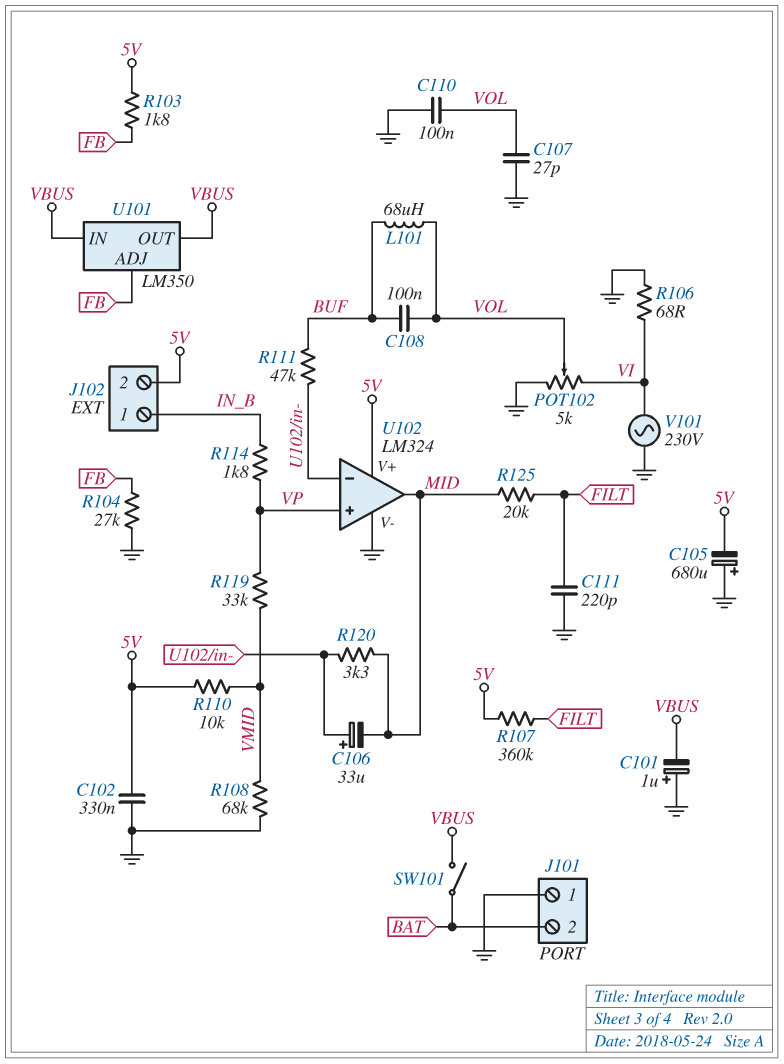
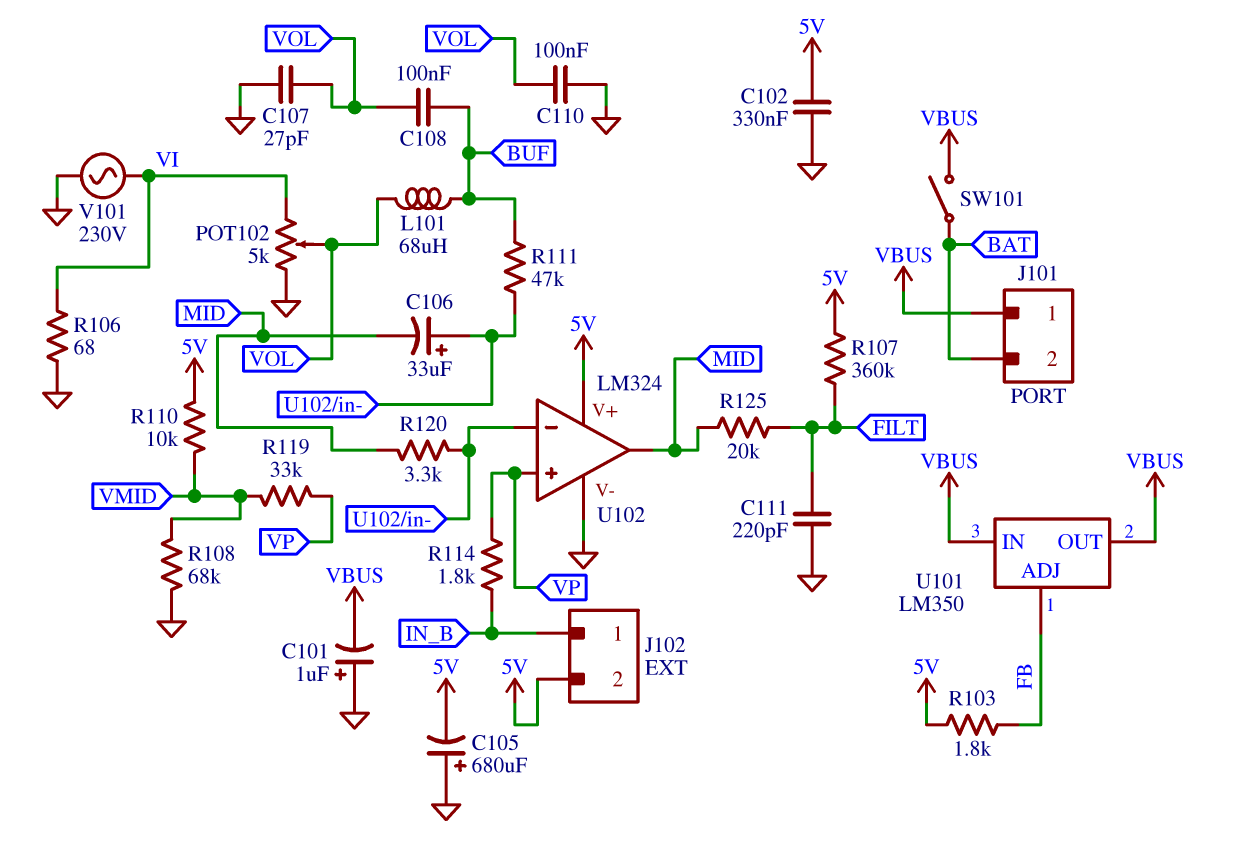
J101 pin 1: GND -> VBUS
R104: 27k (FB, GND) -> none

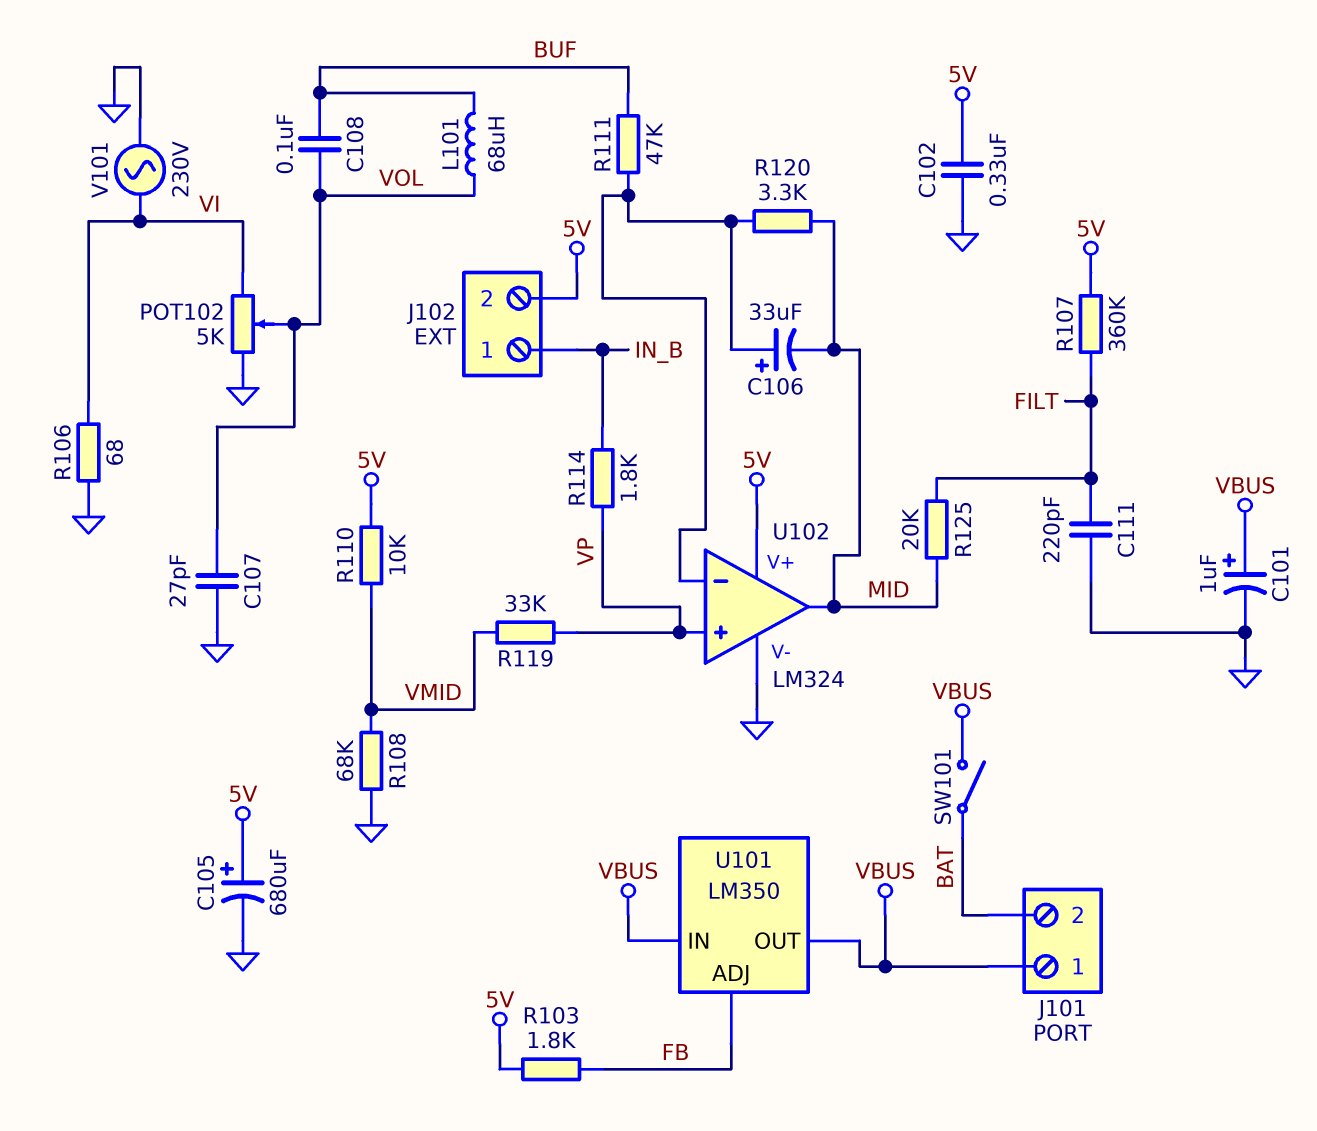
C101: 1uF (plus GND, minus VBUS) -> 1uF (plus VBUS, minus GND)
C105: 680uF (plus GND, minus 5V) -> 680uF (plus 5V, minus GND)
C110: 100nF (GND, VOL) -> none

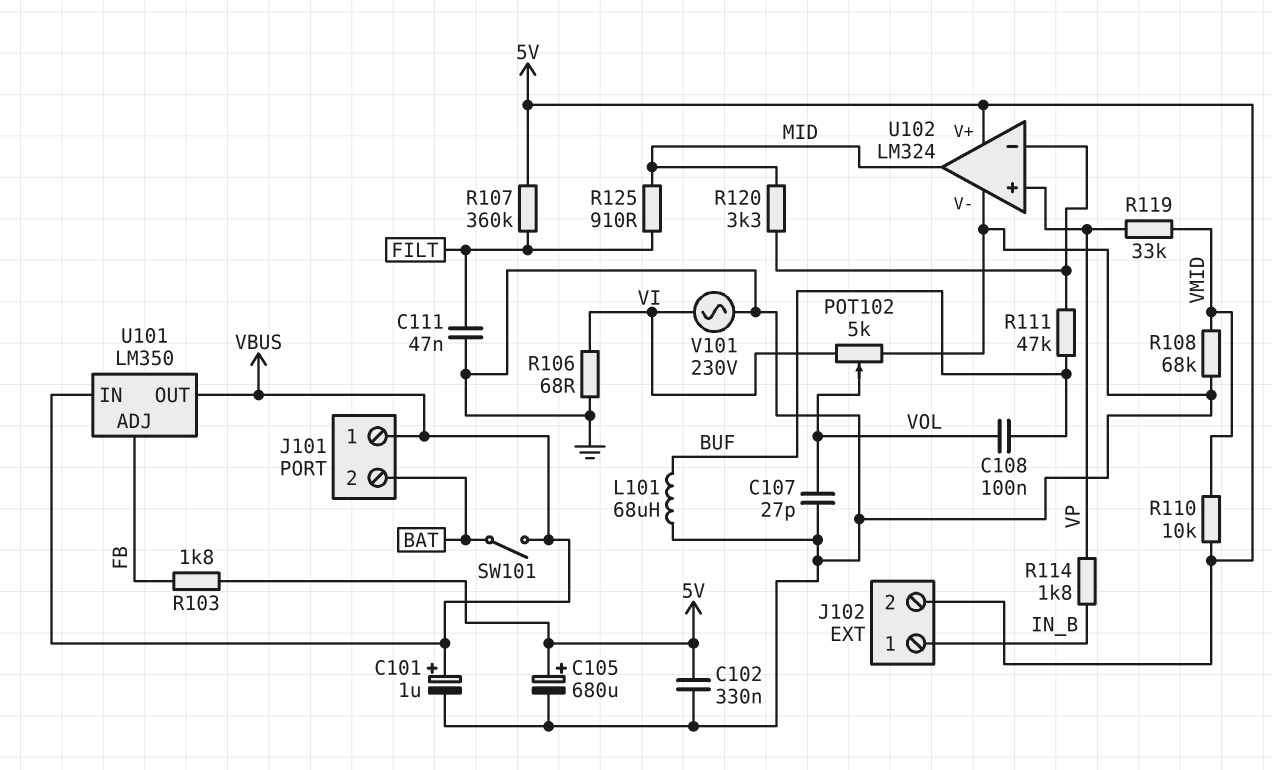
C106: 33uF (plus U102/in-, minus MID) -> none
C111: 220pF (FILT, GND) -> 47nF (FILT, GND)
L101: 68uH (BUF, VOL) -> 68uH (BUF, GND)
R125: 20k (FILT, MID) -> 910 (FILT, MID)

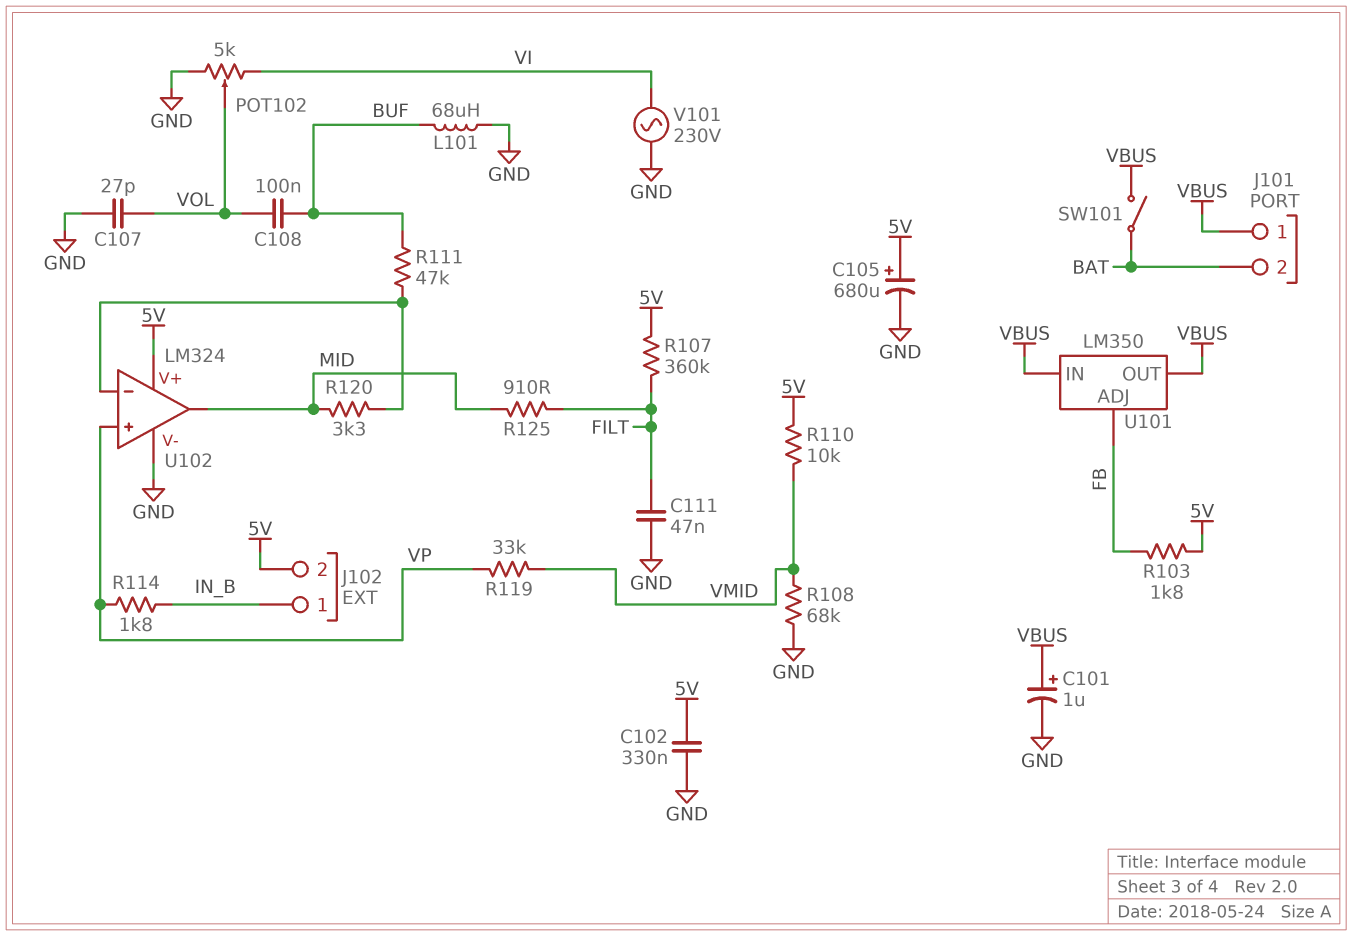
R106: 68 (GND, VI) -> none

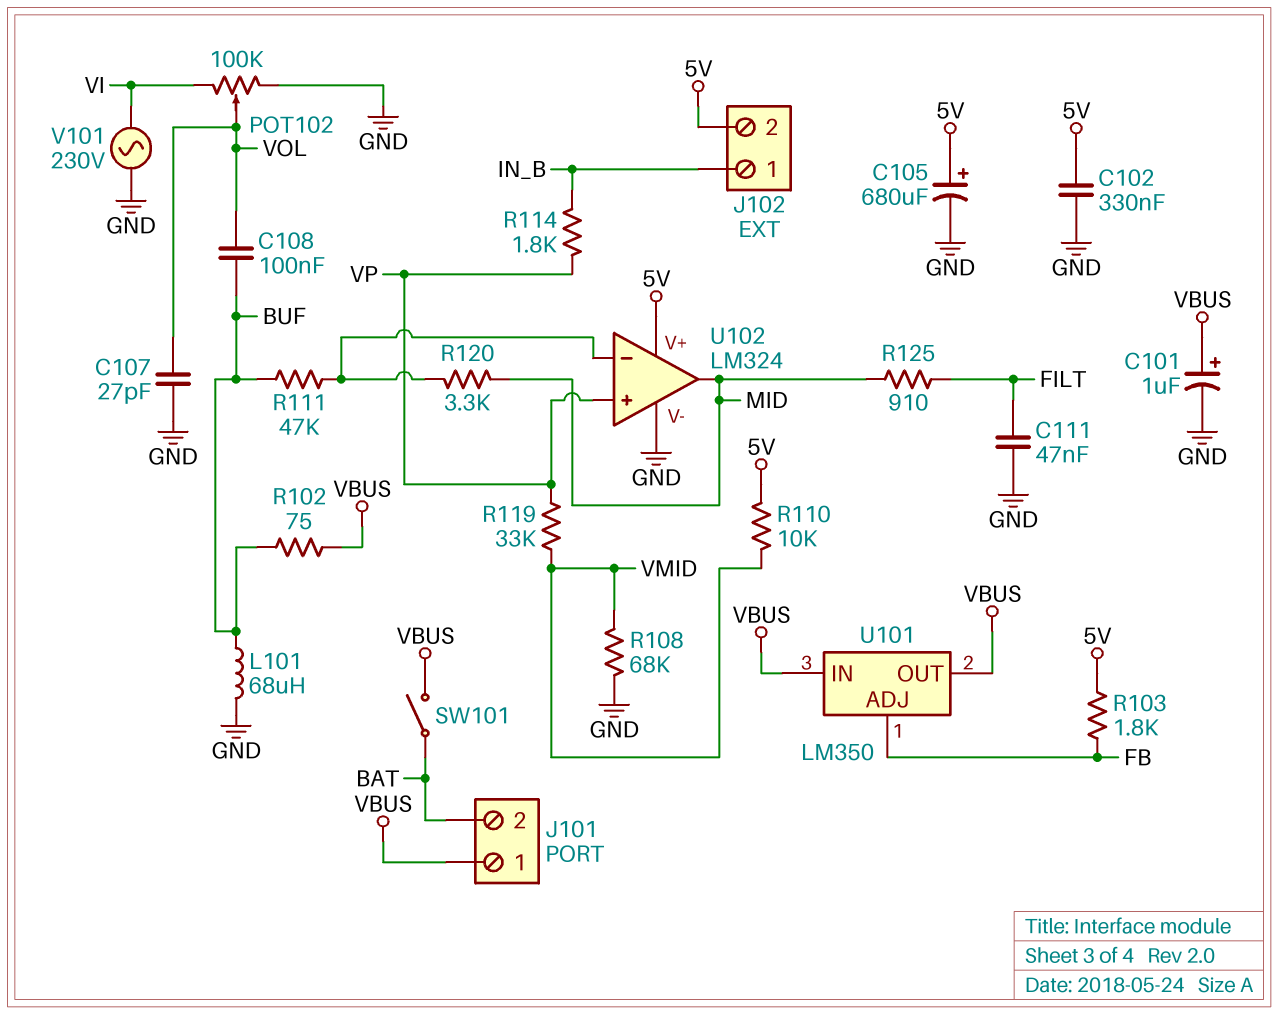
POT102: 5k (GND, VI, wiper VOL) -> 100k (GND, VI, wiper VOL)
R102: none -> 75 (BUF, VBUS)
R107: 360k (5V, FILT) -> none

